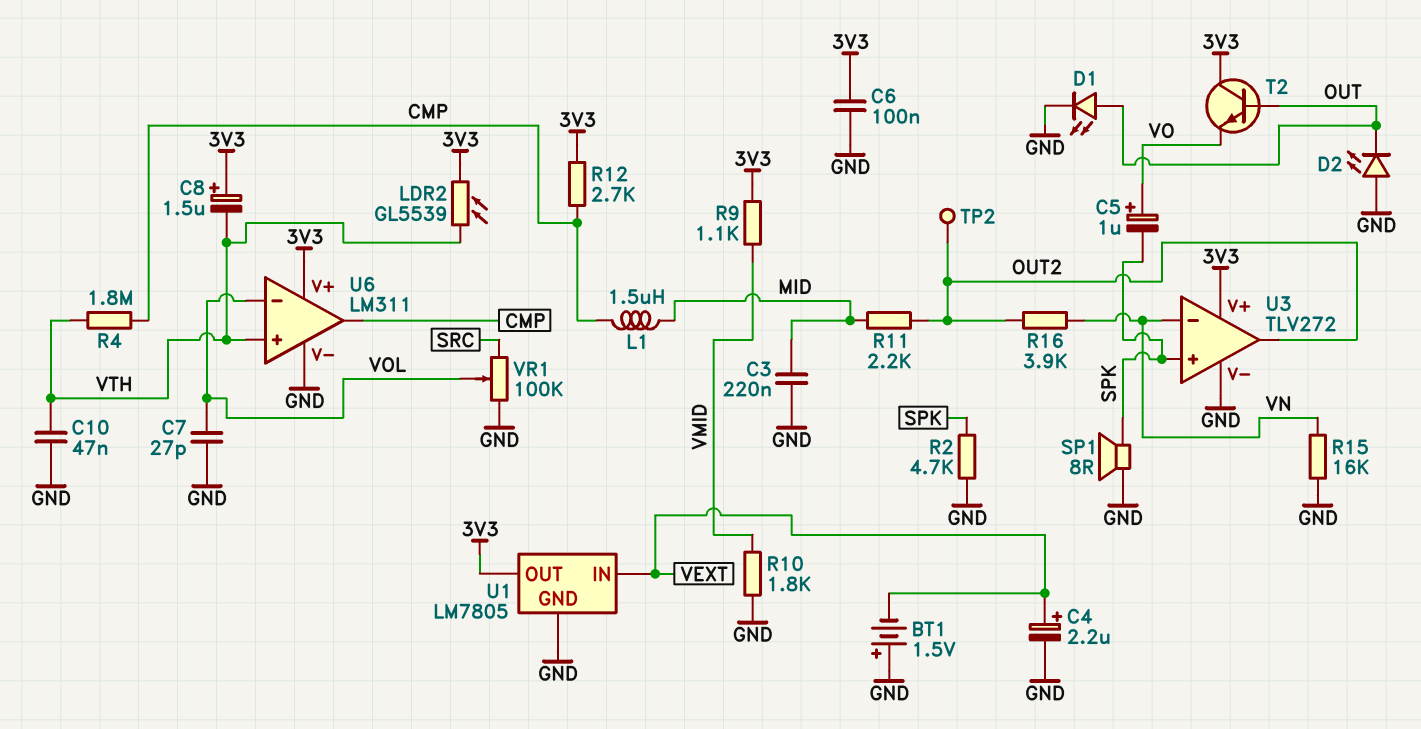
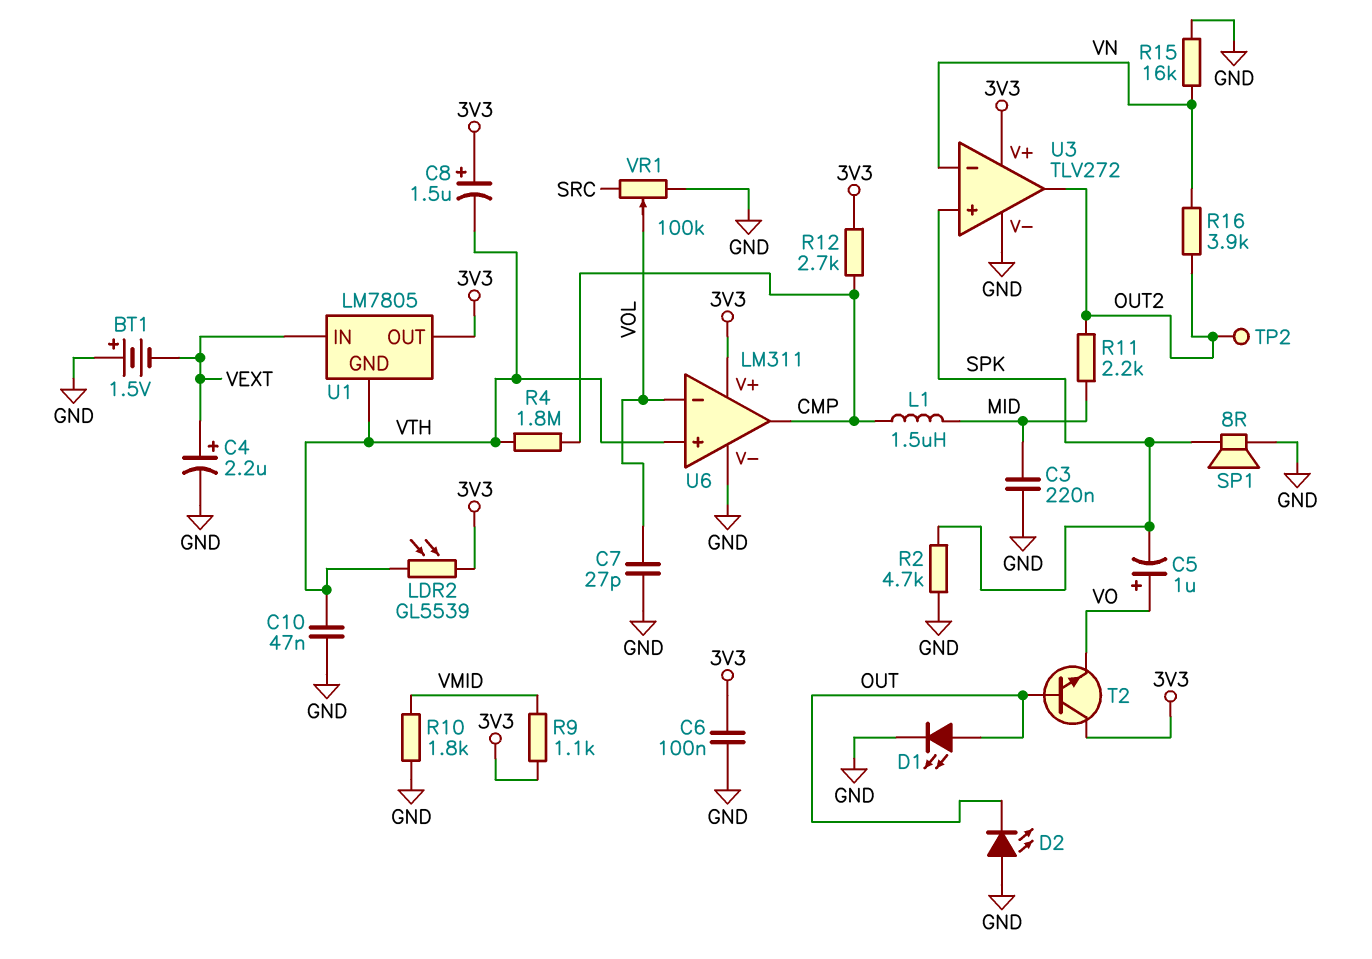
U1 pin GND: GND -> VTH

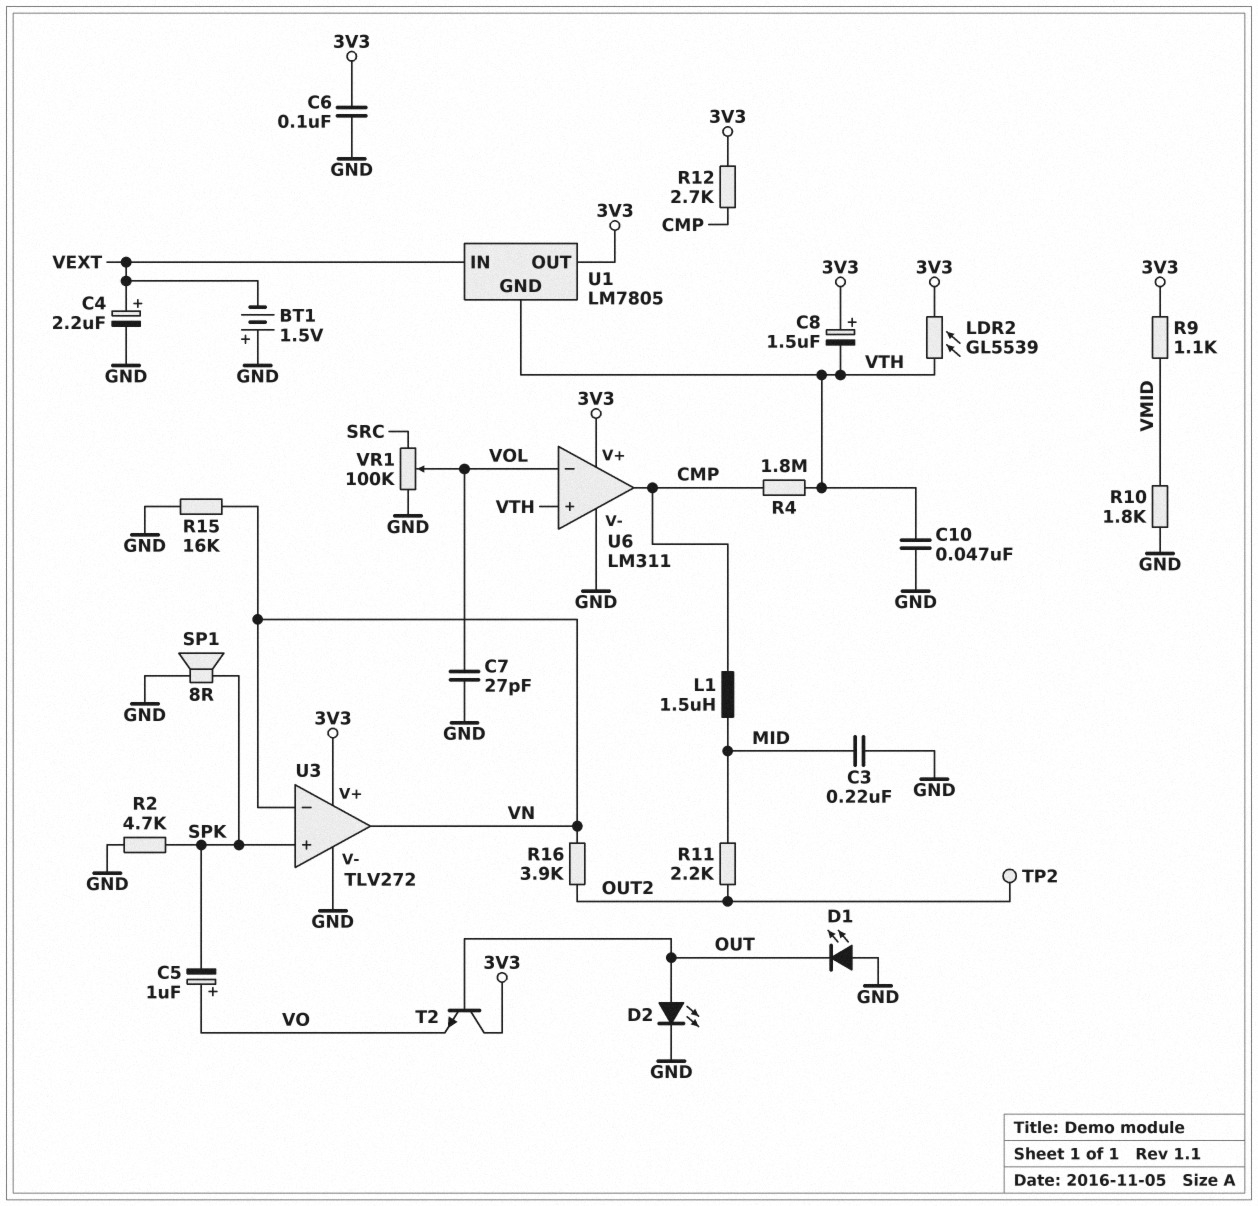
D1: LED (A OUT, K GND) -> LED (A GND, K OUT)
D2: LED (A GND, K OUT) -> LED (A OUT, K GND)
U3 pin out: OUT2 -> VN

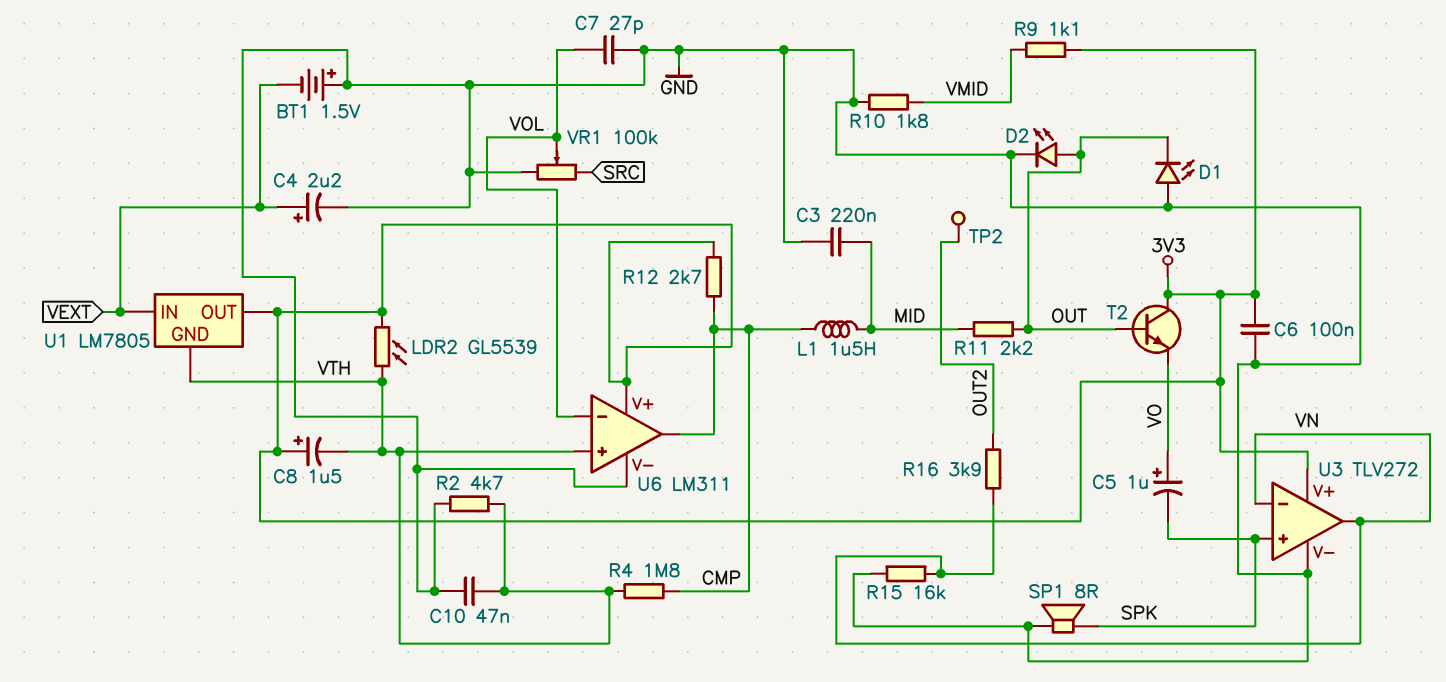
R2: 4.7k (GND, SPK) -> 4.7k (GND, VTH)
R11: 2.2k (MID, OUT2) -> 2.2k (MID, OUT)

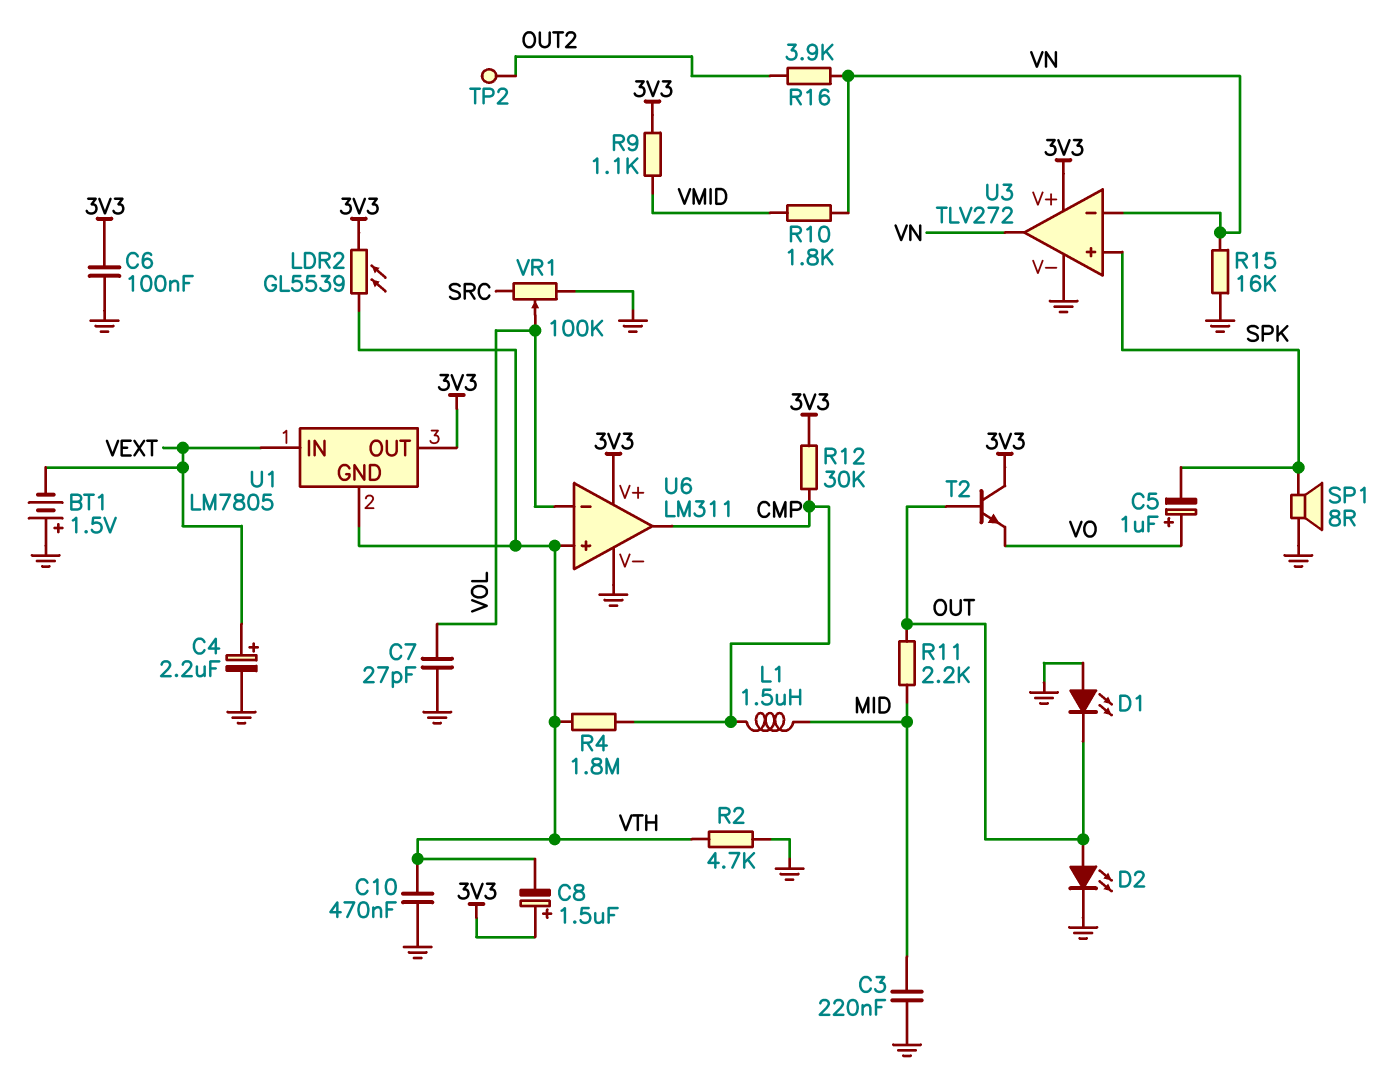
C10: 47nF (GND, VTH) -> 470nF (GND, VTH)
R10: 1.8k (GND, VMID) -> 1.8k (VMID, VN)
R12: 2.7k (3V3, CMP) -> 30k (3V3, CMP)

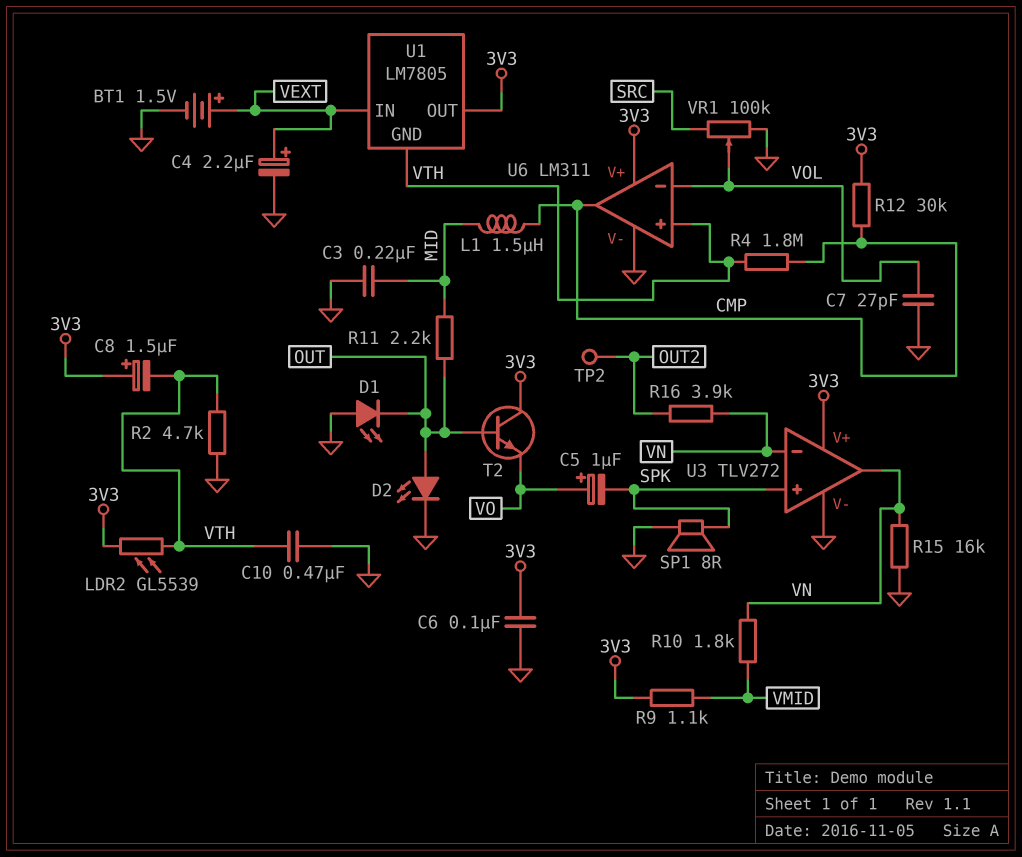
BT1: 1.5V (plus GND, minus VEXT) -> 1.5V (plus VEXT, minus GND)

